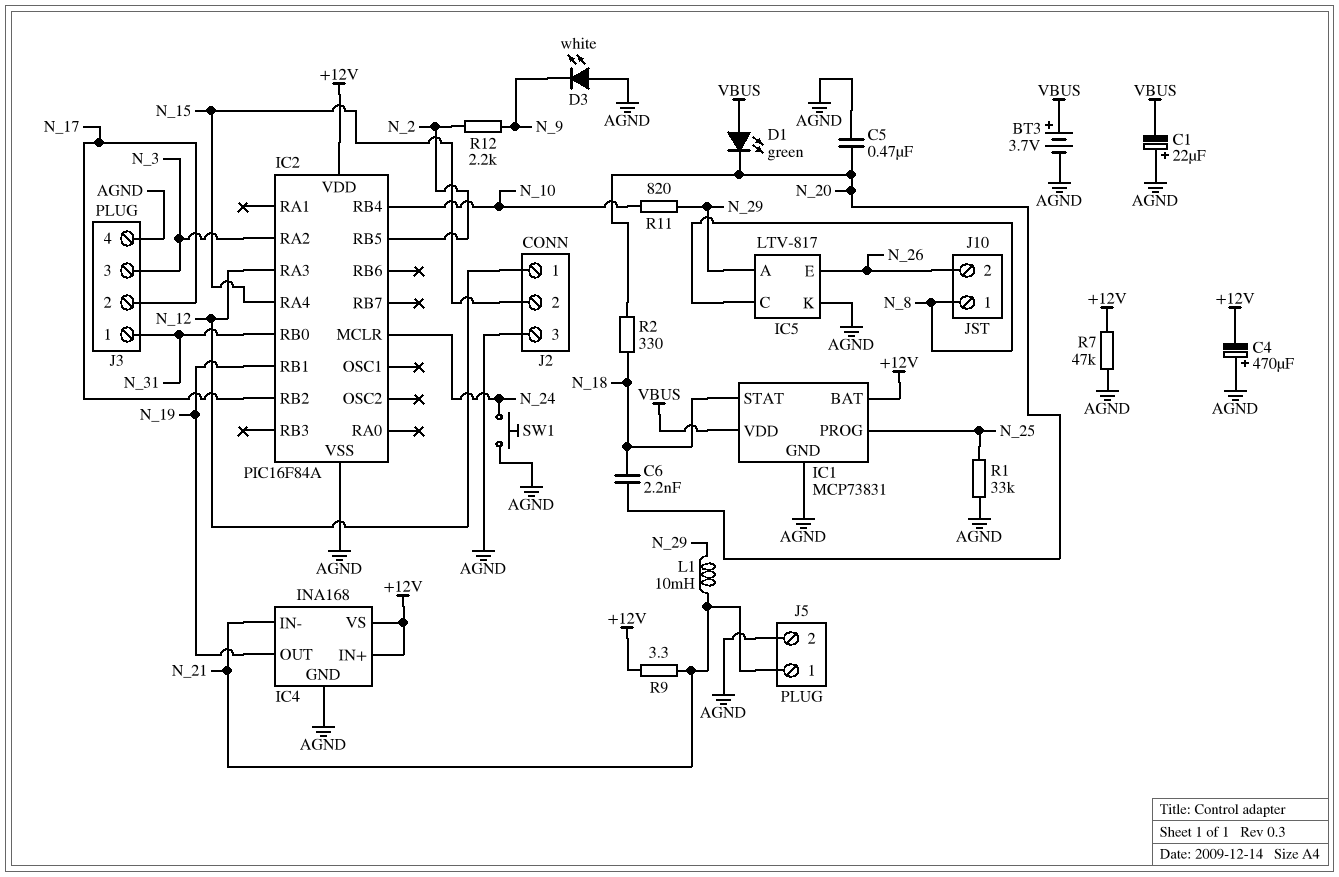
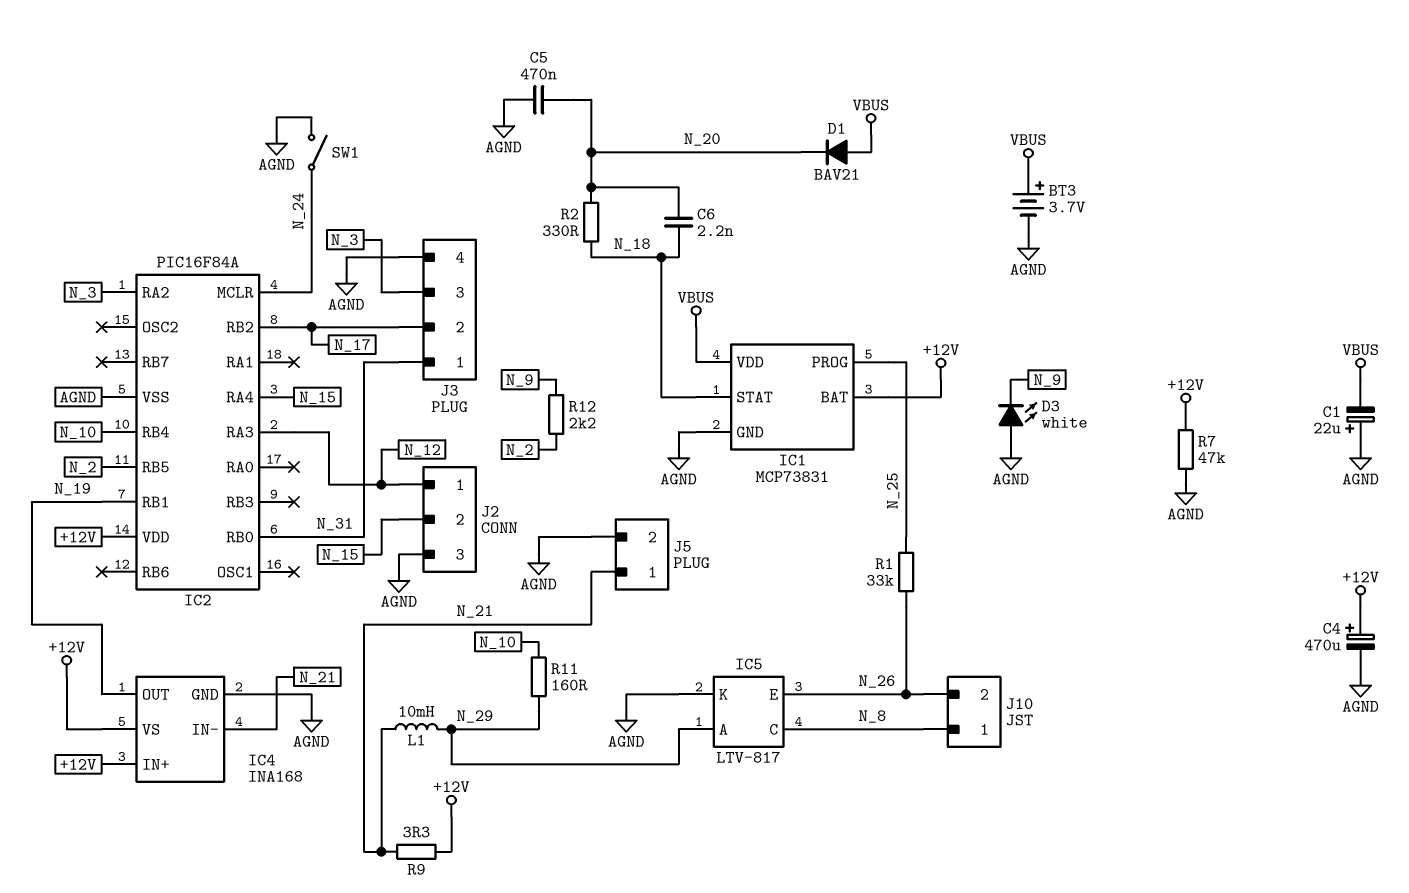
C4: 470uF (plus AGND, minus +12V) -> 470uF (plus +12V, minus AGND)
D1: LED green (A VBUS, K N_20) -> diode BAV21 (A VBUS, K N_20)
R1: 33k (AGND, N_25) -> 33k (N_25, N_26)
R11: 820 (N_10, N_29) -> 160 (N_10, N_29)
SW1: button (AGND, N_24) -> switch (AGND, N_24)

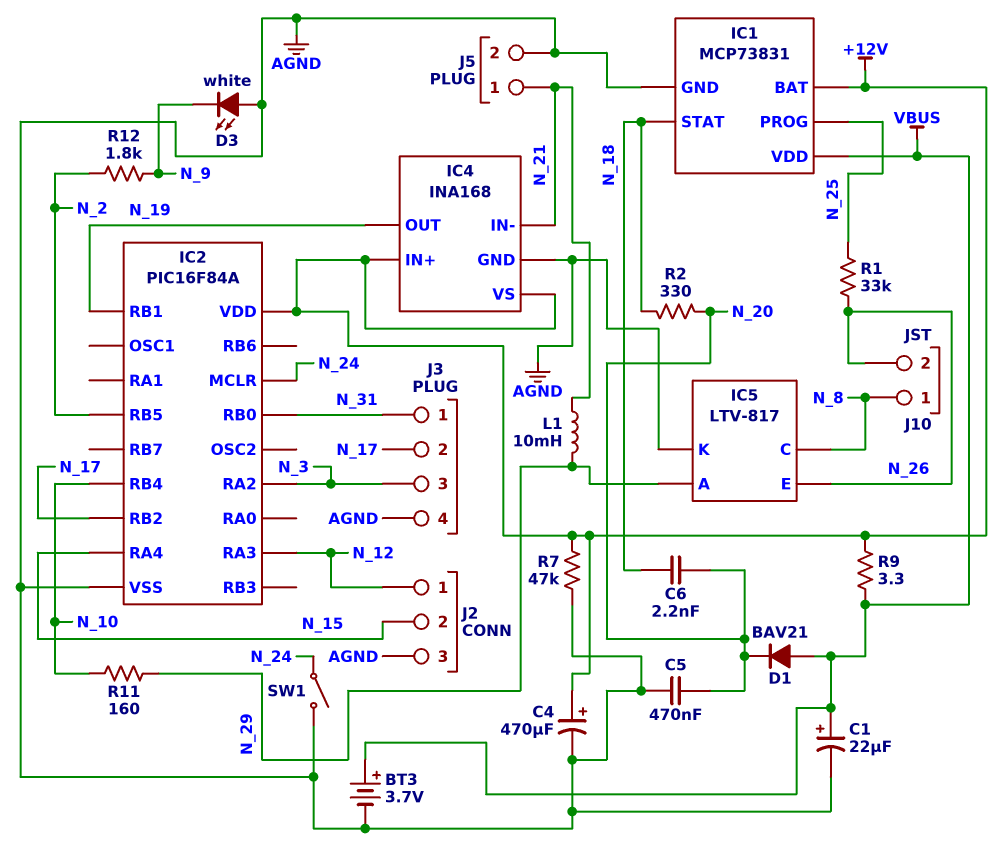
C1: 22uF (plus AGND, minus VBUS) -> 22uF (plus VBUS, minus AGND)
R9: 3.3 (+12V, N_21) -> 3.3 (+12V, VBUS)
R12: 2.2k (N_2, N_9) -> 1.8k (N_2, N_9)

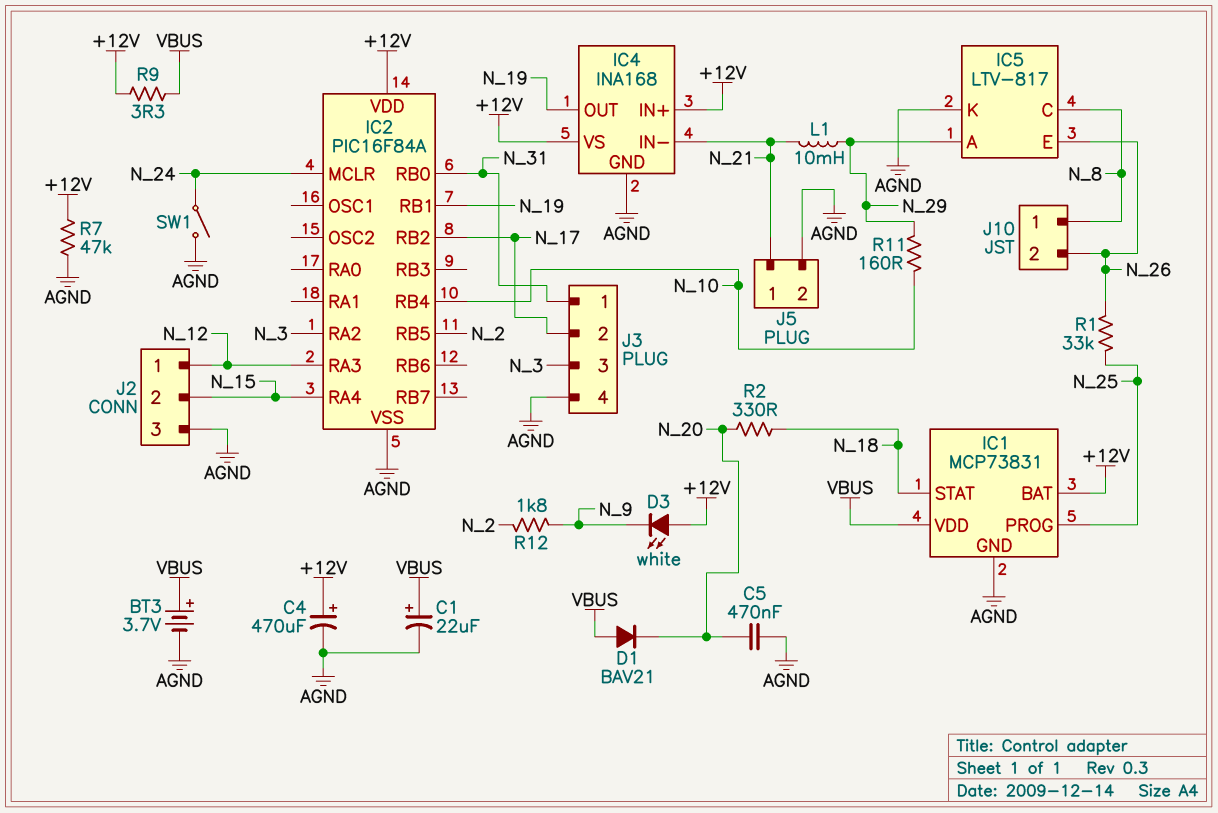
C6: 2.2nF (N_18, N_20) -> none
D3: LED white (A AGND, K N_9) -> LED white (A +12V, K N_9)

